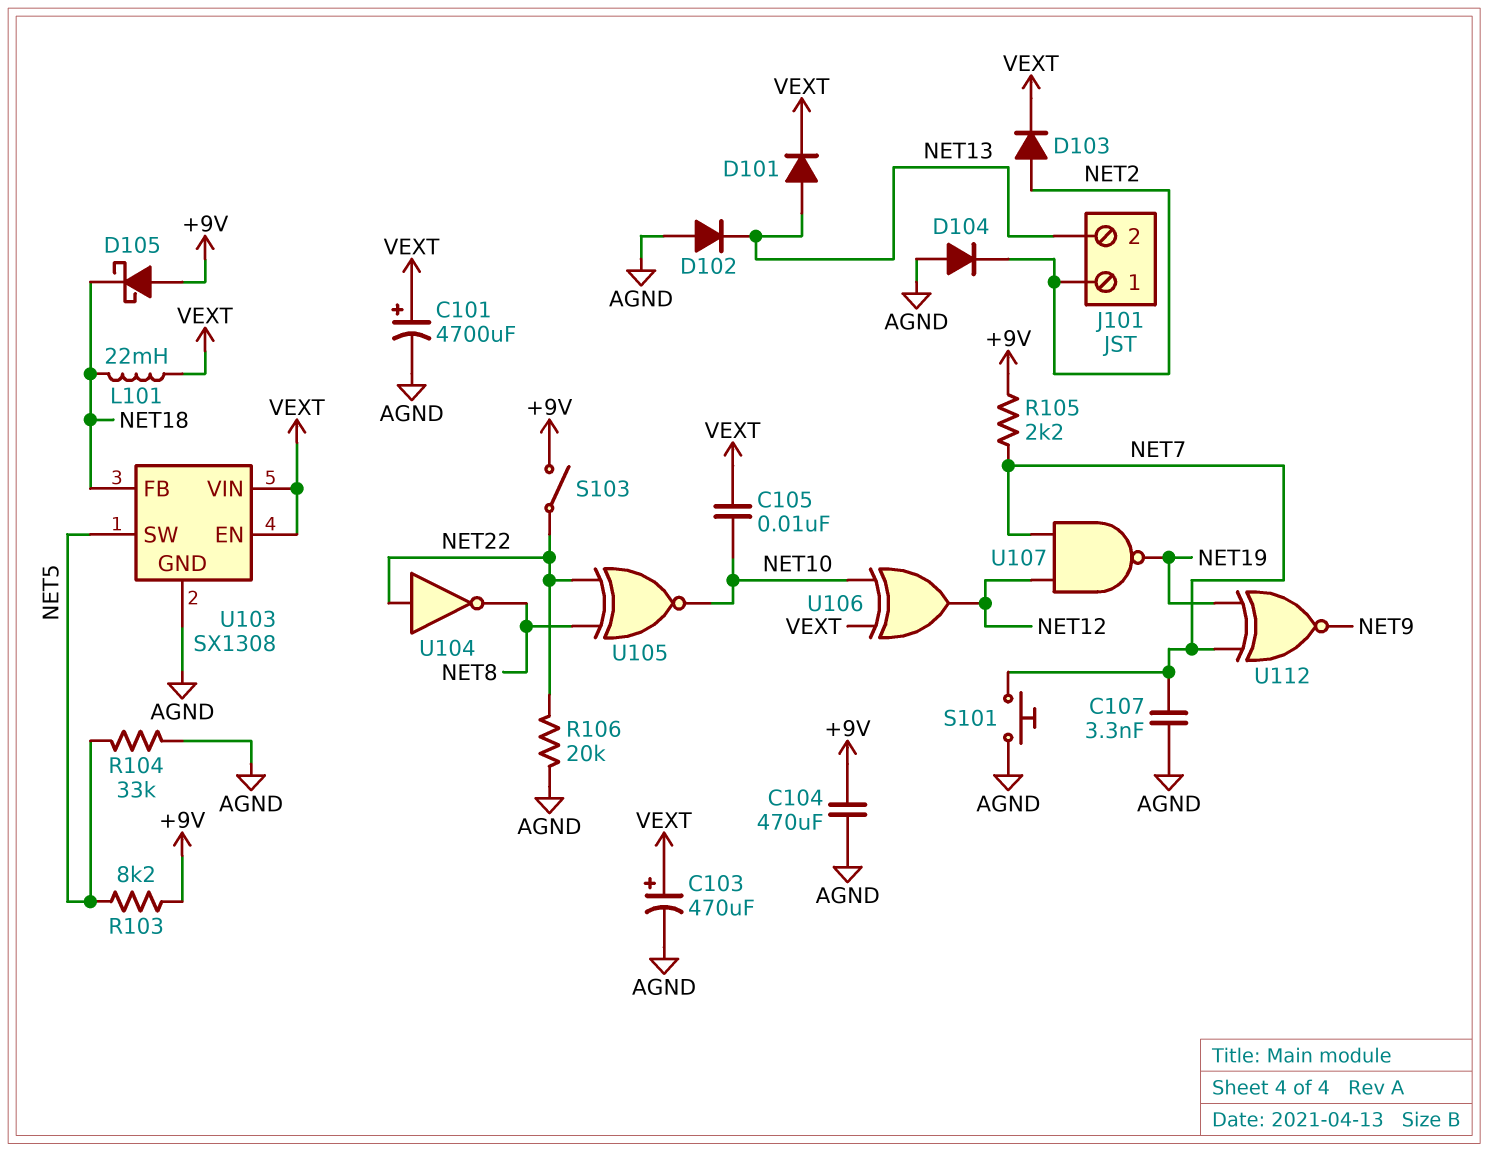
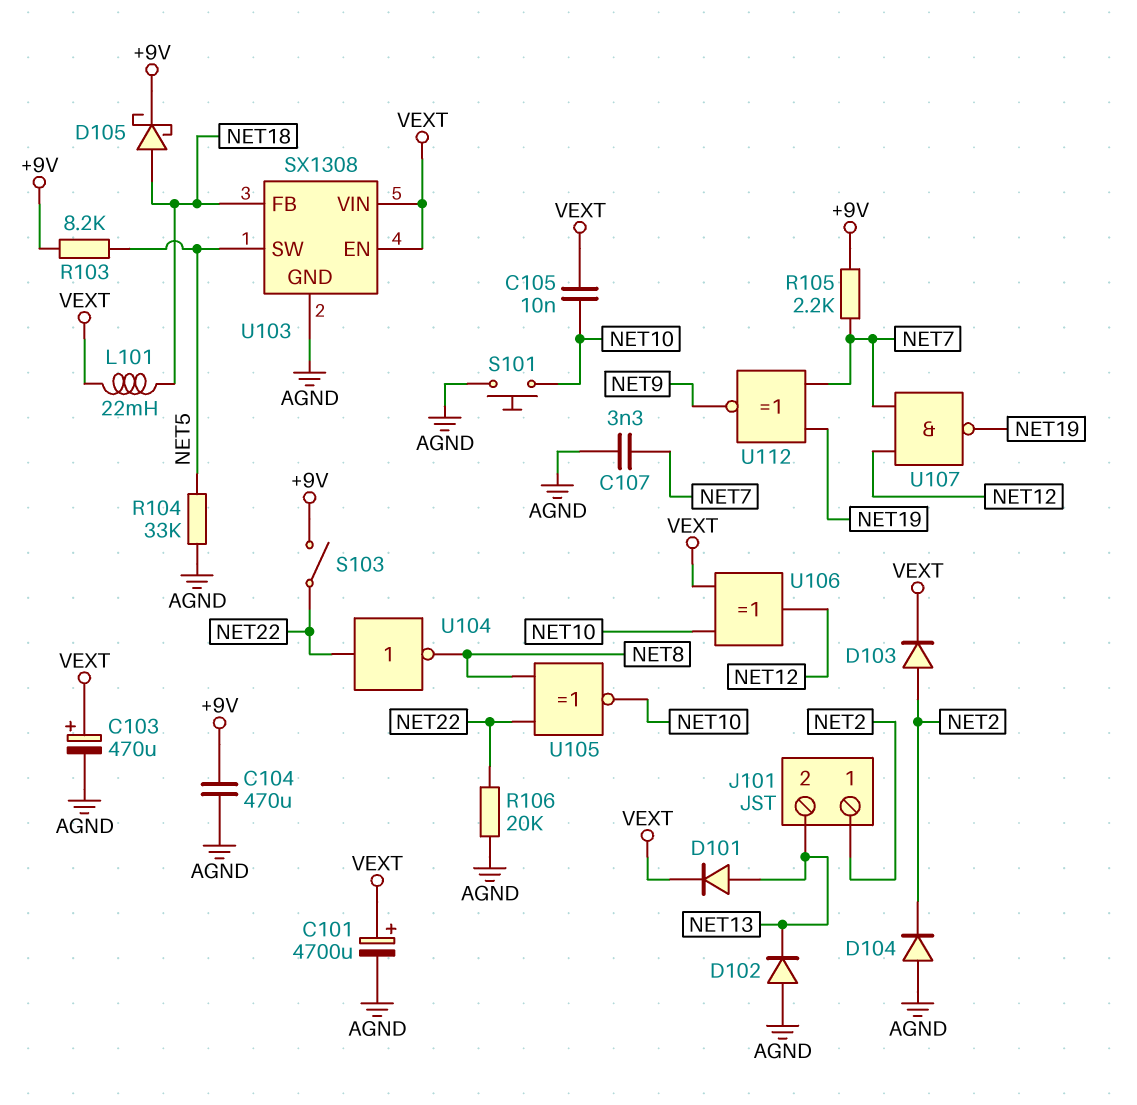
D105: schottky (A +9V, K NET18) -> schottky (A NET18, K +9V)
S101: button (AGND, NET7) -> button (AGND, NET10)

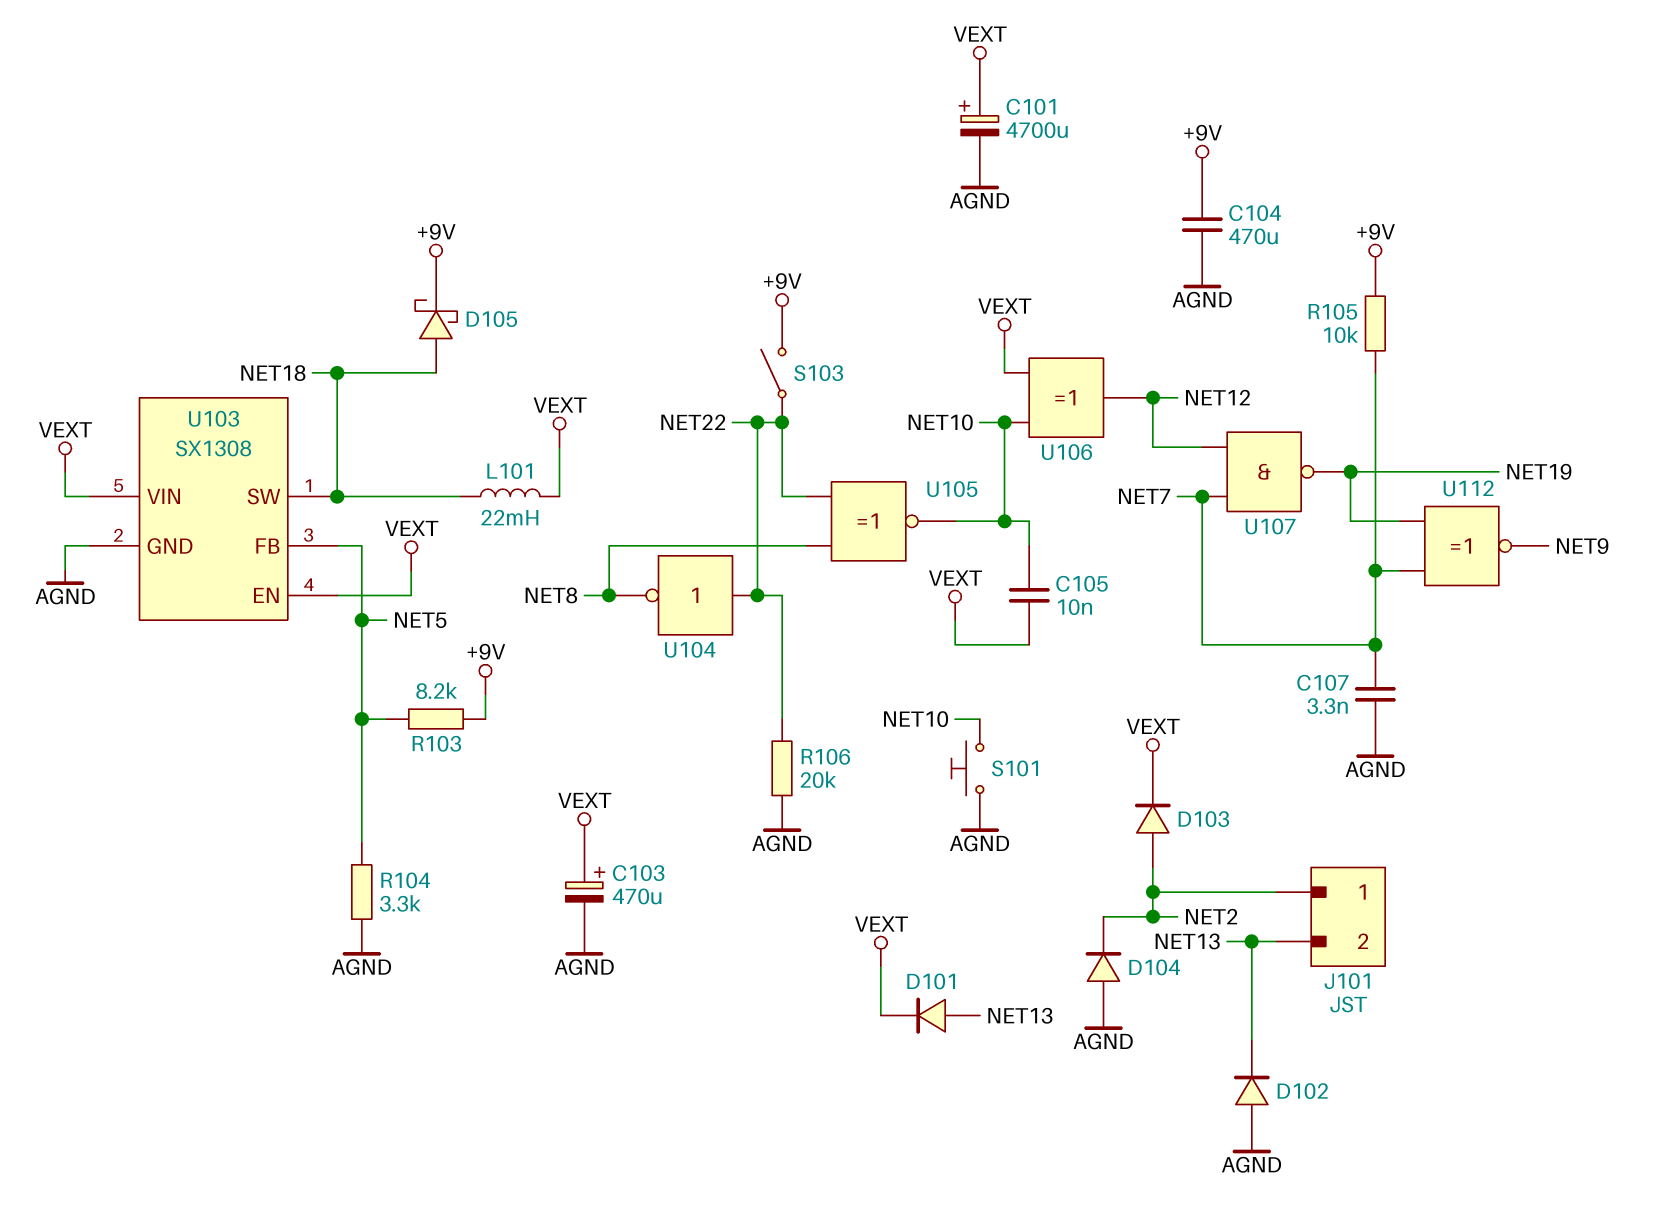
R104: 33k (AGND, NET5) -> 3.3k (AGND, NET5)
R105: 2.2k (+9V, NET7) -> 10k (+9V, NET7)
U103 pin FB: NET18 -> NET5
U103 pin SW: NET5 -> NET18

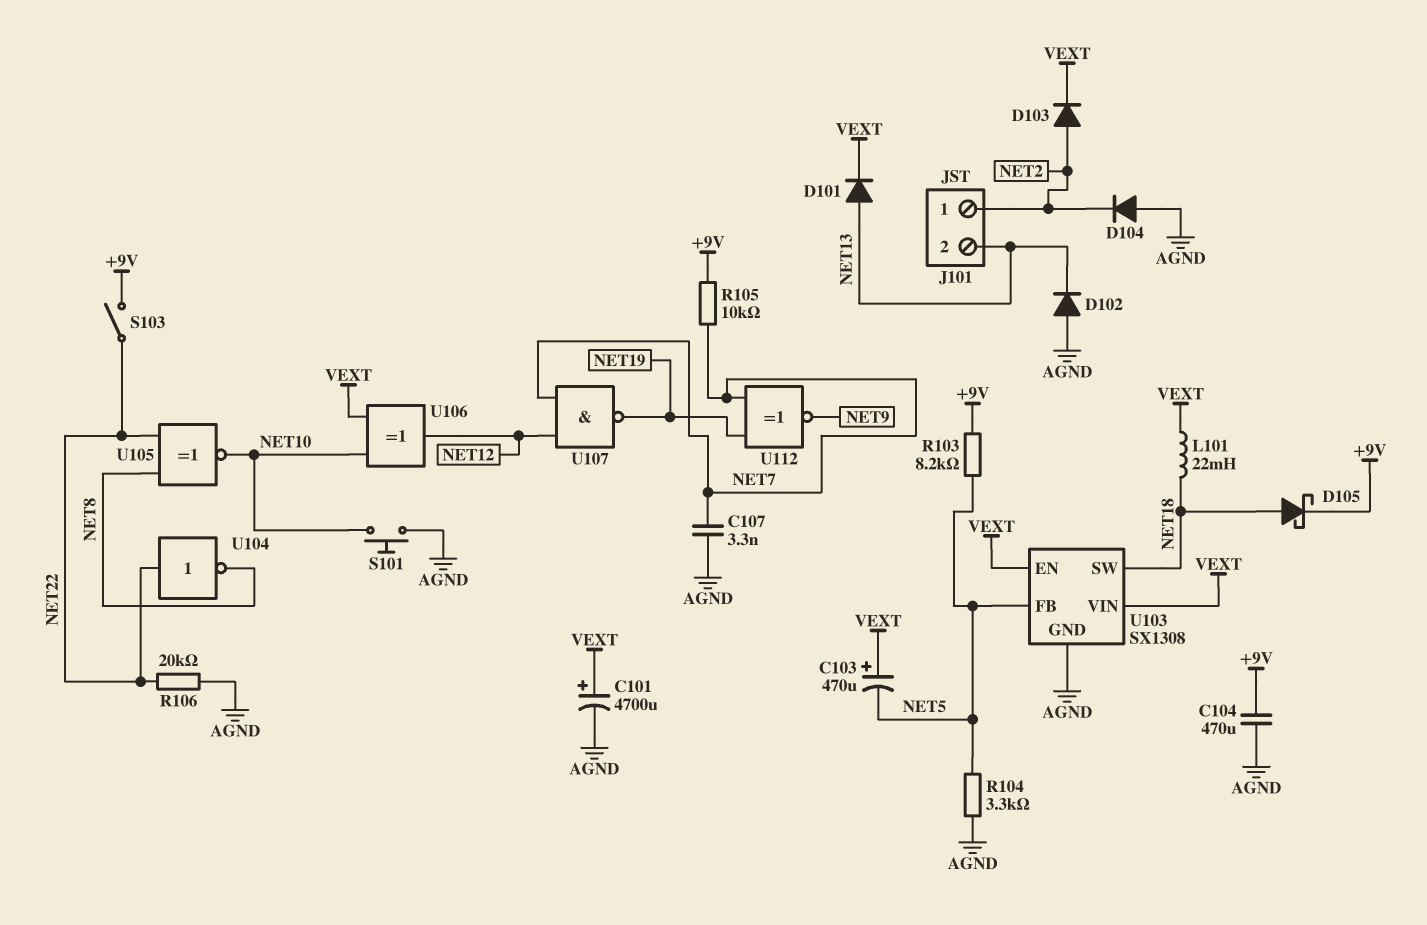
C103: 470uF (plus VEXT, minus AGND) -> 470uF (plus VEXT, minus NET5)
C105: 10nF (NET10, VEXT) -> none

